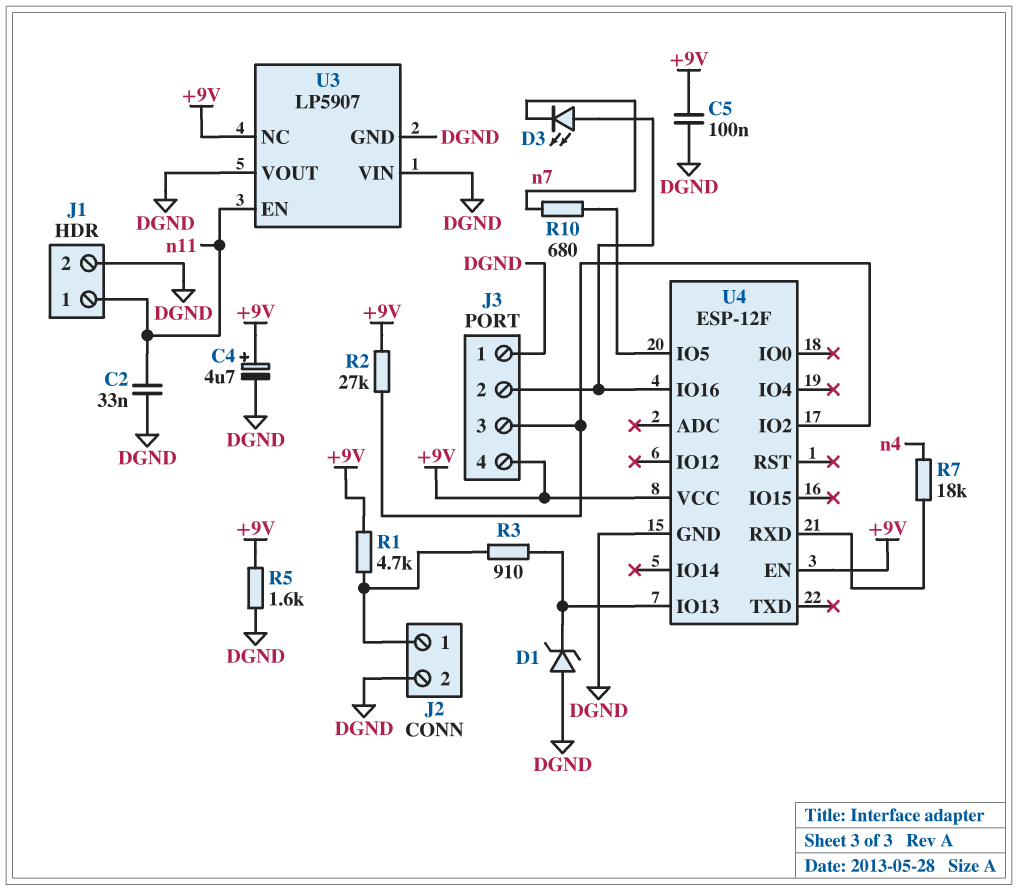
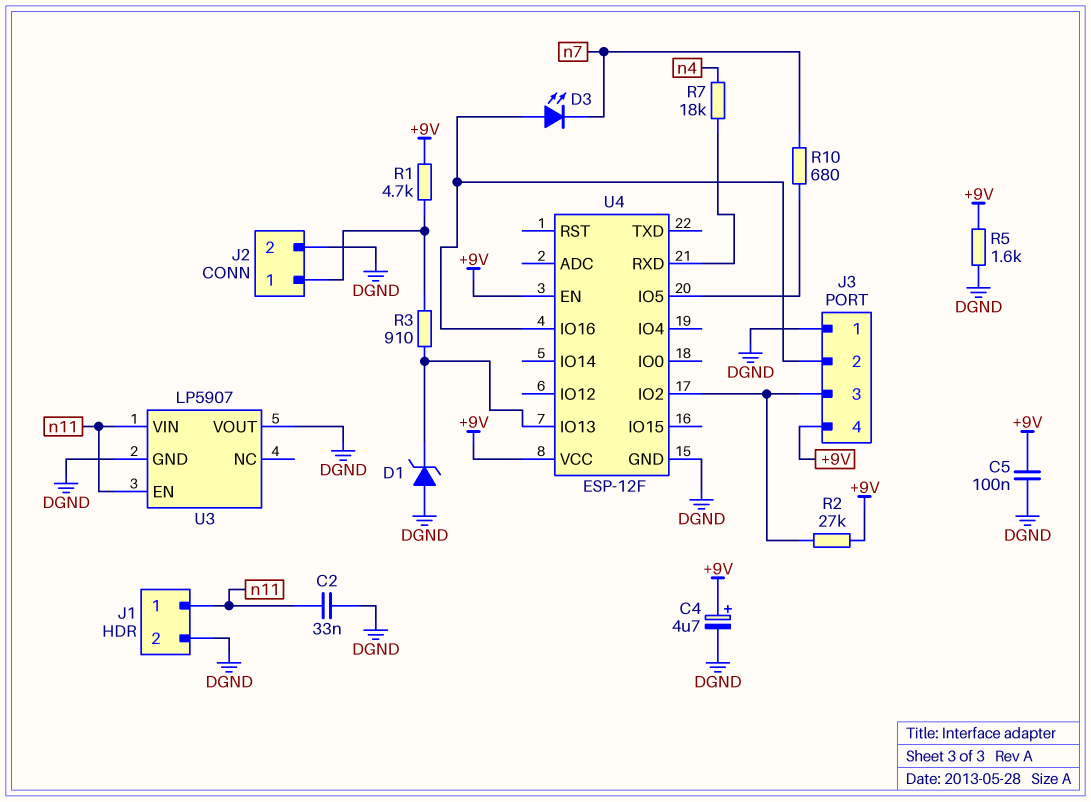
U3 pin NC: +9V -> none
U3 pin VIN: DGND -> n11

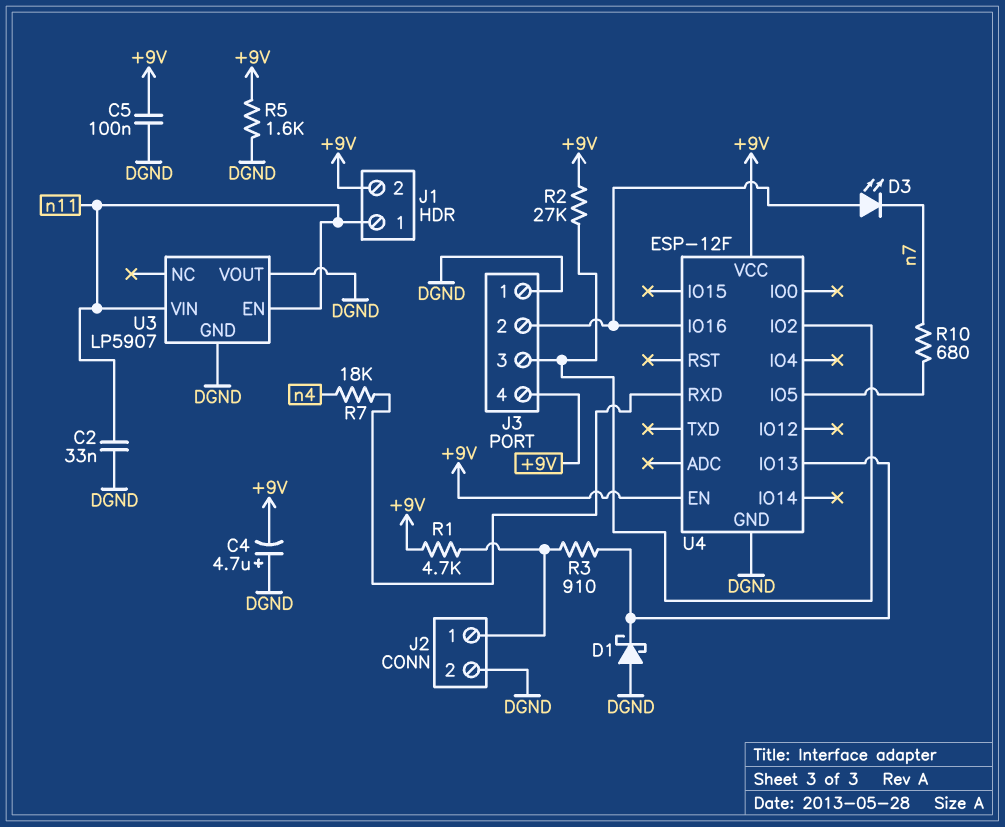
C4: 4.7uF (plus +9V, minus DGND) -> 4.7uF (plus DGND, minus +9V)
D1: zener (A DGND, K U4/IO13) -> schottky (A DGND, K U4/IO13)
J1 pin 2: DGND -> +9V

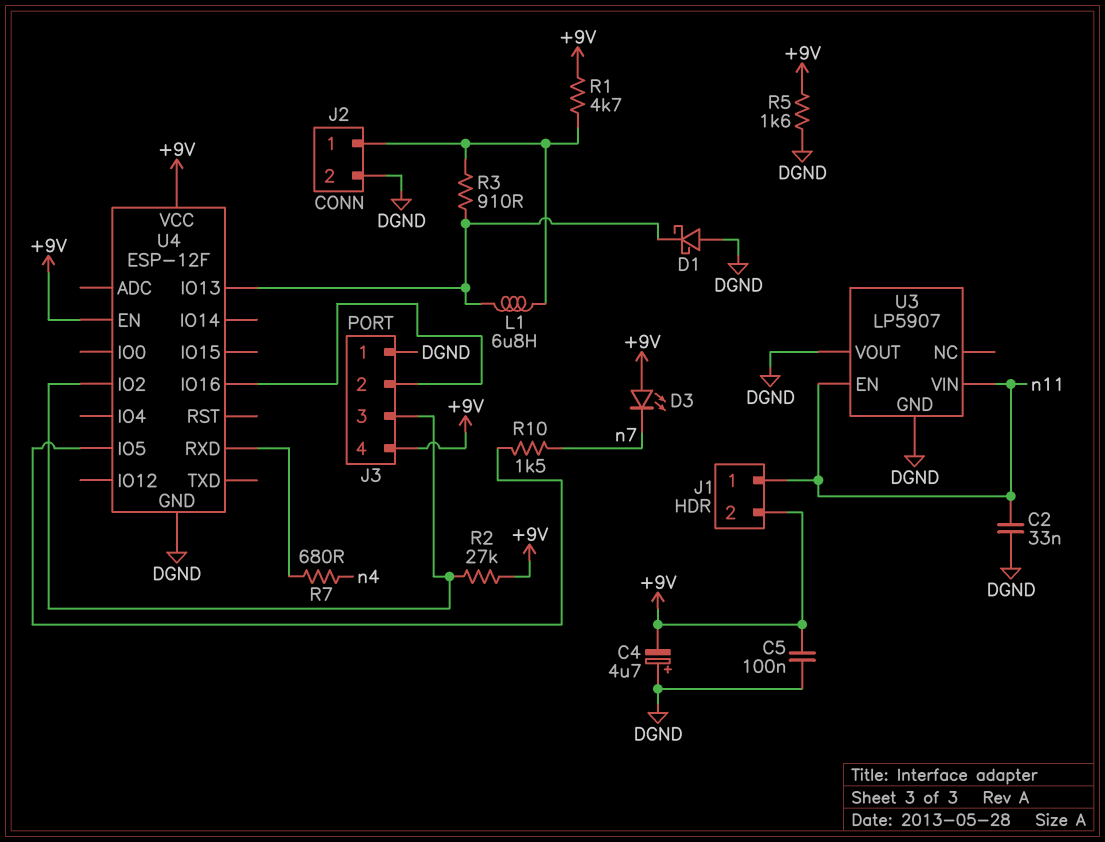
D3: LED (A J3/2, K n7) -> LED (A +9V, K n7)
L1: none -> 6.8uH (J2/1, U4/IO13)
R7: 18k (U4/RXD, n4) -> 680 (U4/RXD, n4)
R10: 680 (U4/IO5, n7) -> 1.5k (U4/IO5, n7)

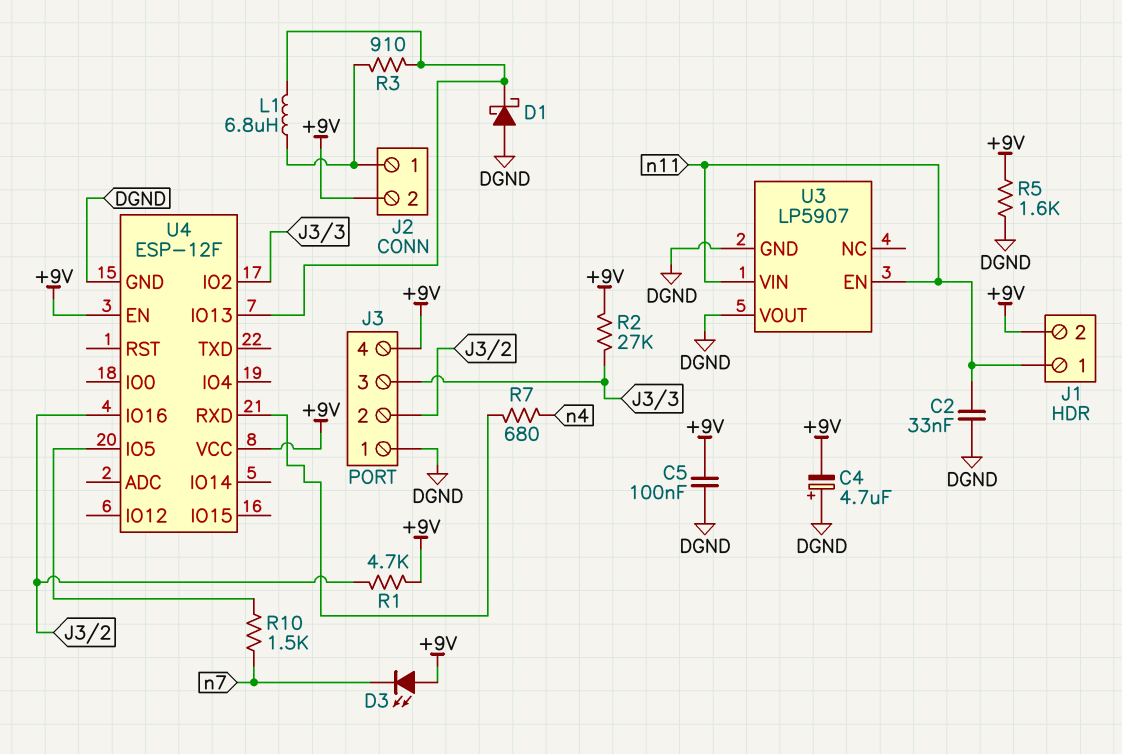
J2 pin 2: DGND -> +9V
R1: 4.7k (+9V, J2/1) -> 4.7k (+9V, J3/2)

